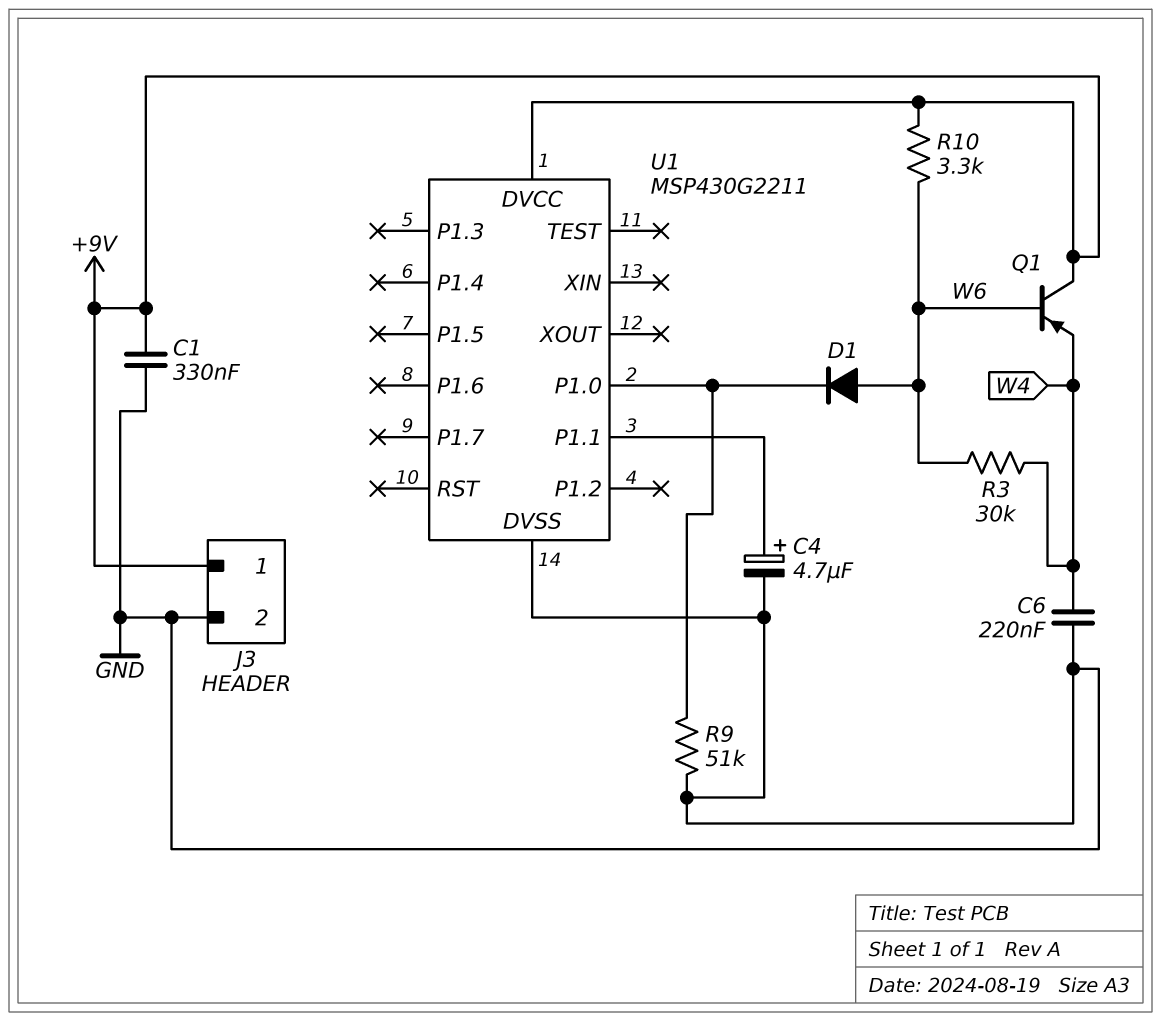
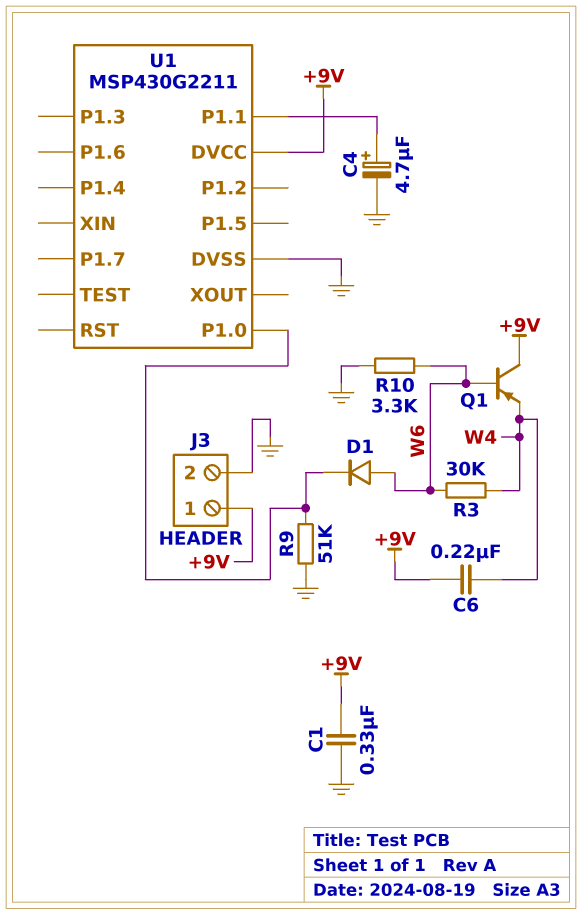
C6: 220nF (GND, W4) -> 220nF (+9V, W4)
R10: 3.3k (+9V, W6) -> 3.3k (GND, W6)

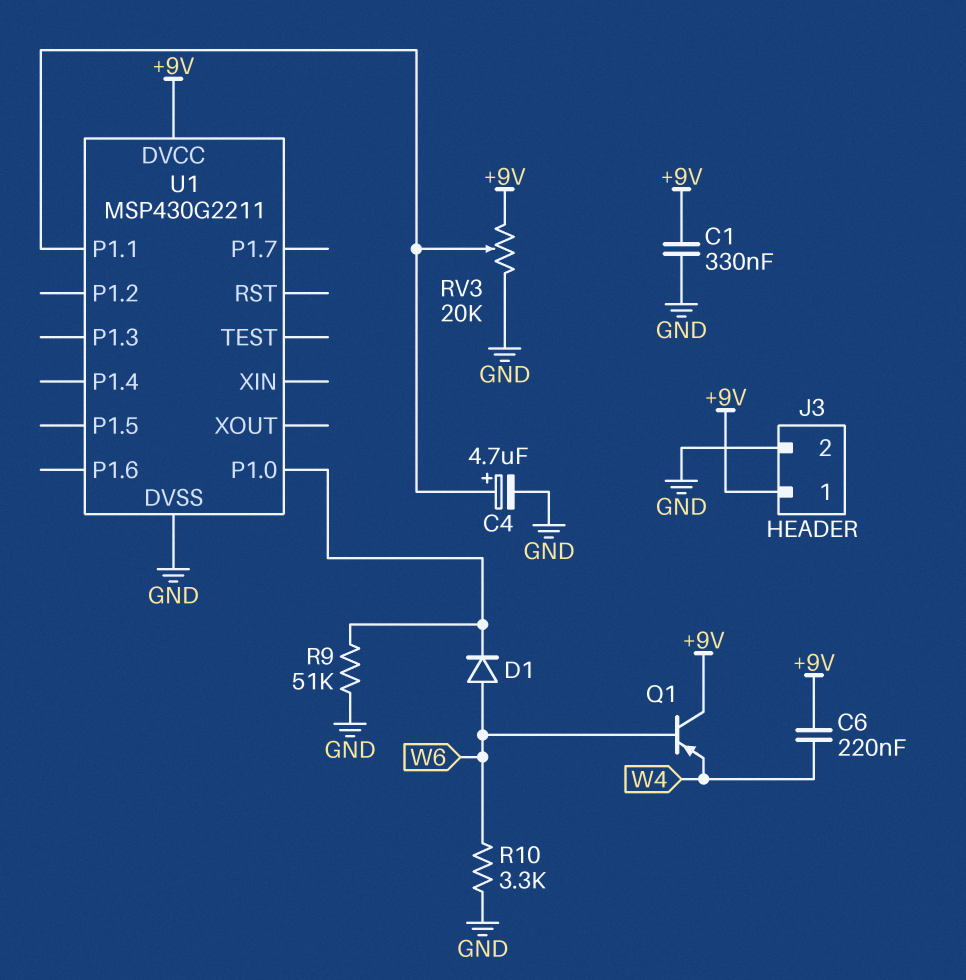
R3: 30k (W4, W6) -> none
RV3: none -> 20k (+9V, GND, wiper U1/P1.1)

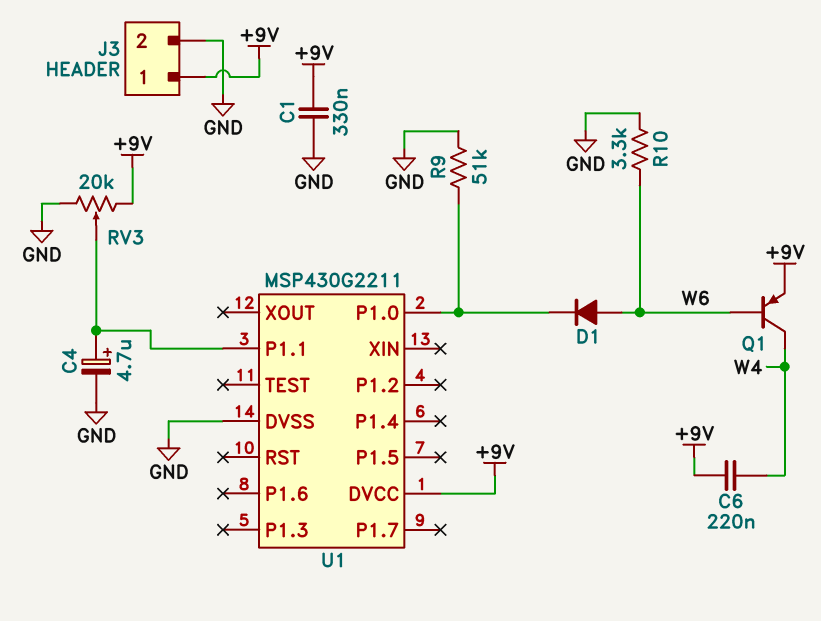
Q1: PNP (B W6, C +9V, E W4) -> PNP (B W6, C W4, E +9V)

